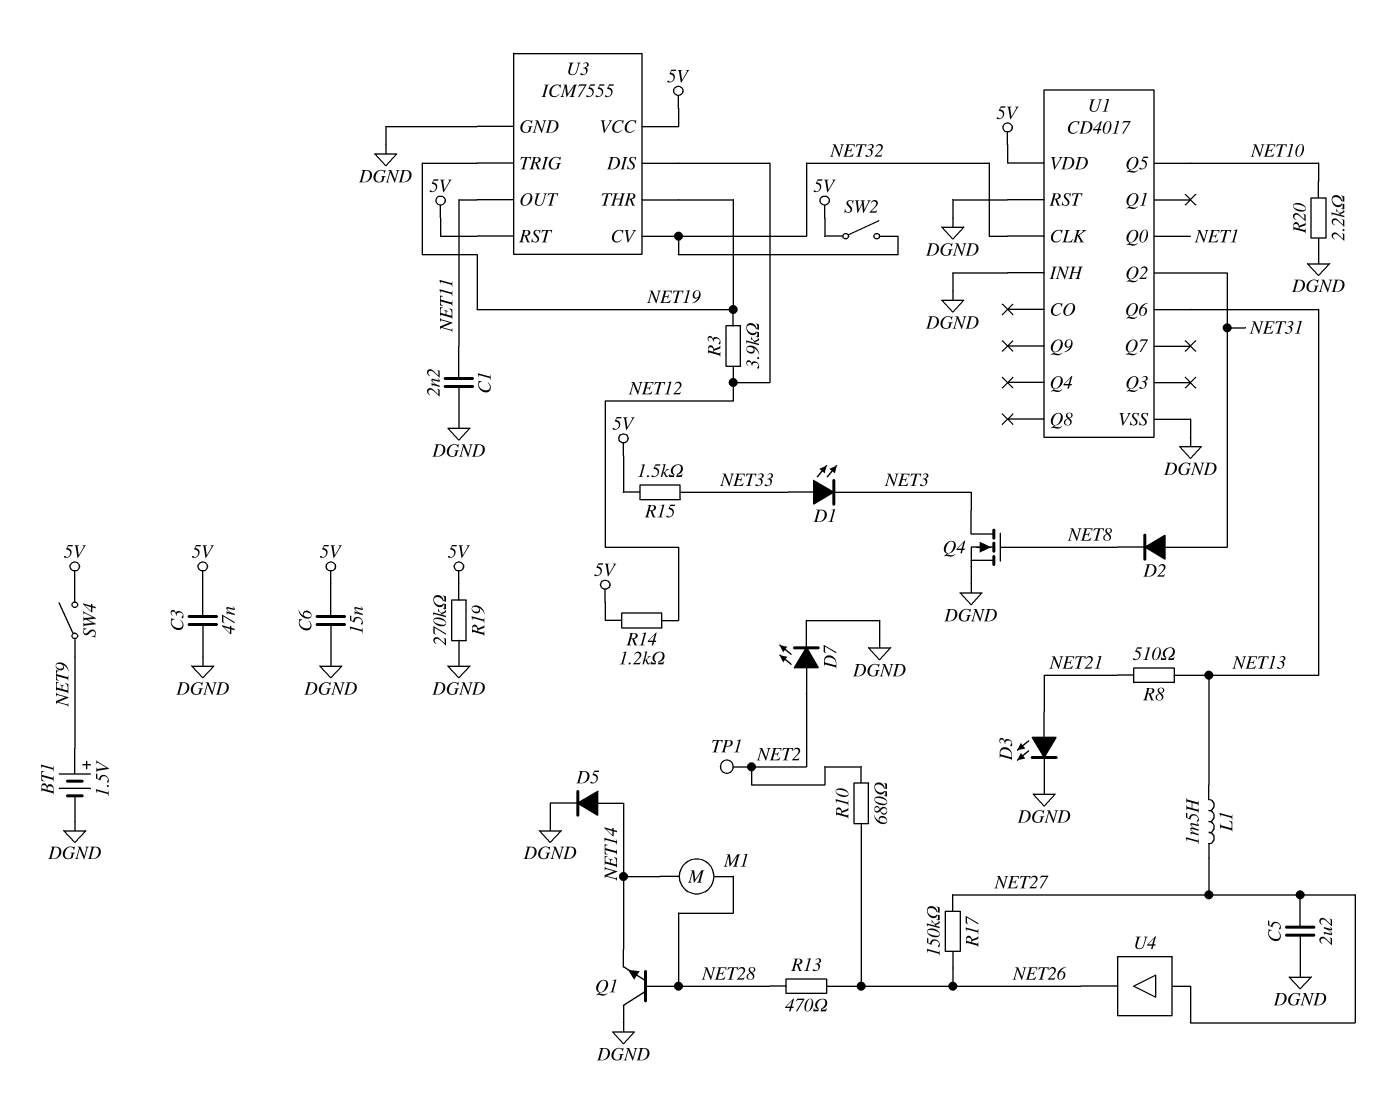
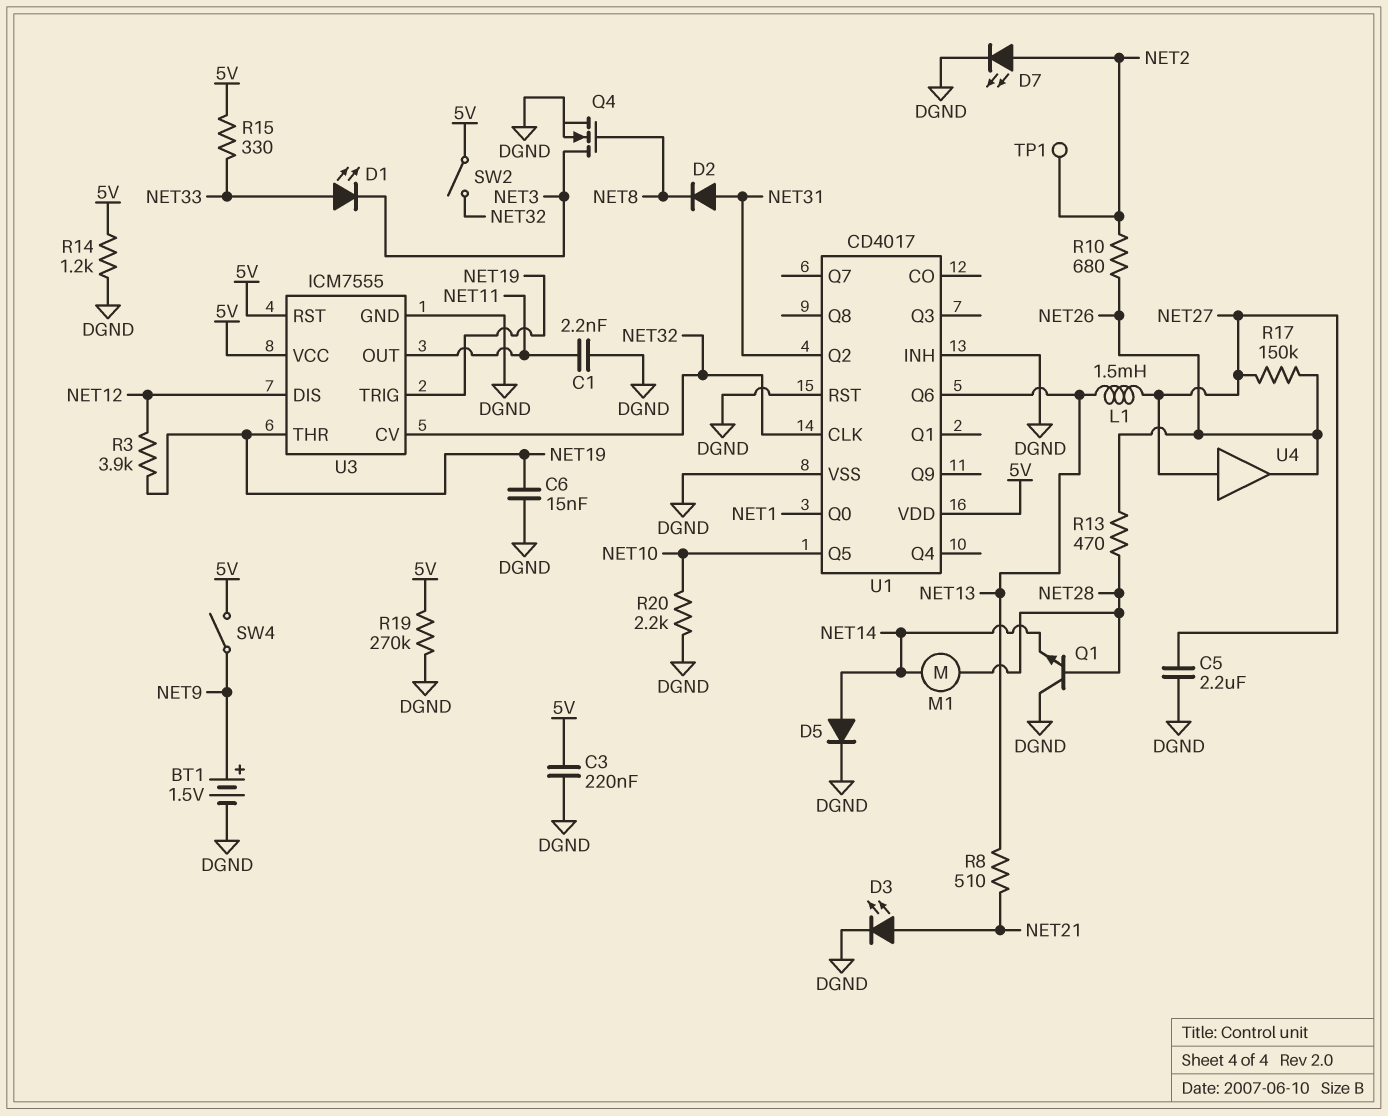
C3: 47nF (5V, DGND) -> 220nF (5V, DGND)
C6: 15nF (5V, DGND) -> 15nF (DGND, NET19)
R14: 1.2k (5V, NET12) -> 1.2k (5V, DGND)
R15: 1.5k (5V, NET33) -> 330 (5V, NET33)

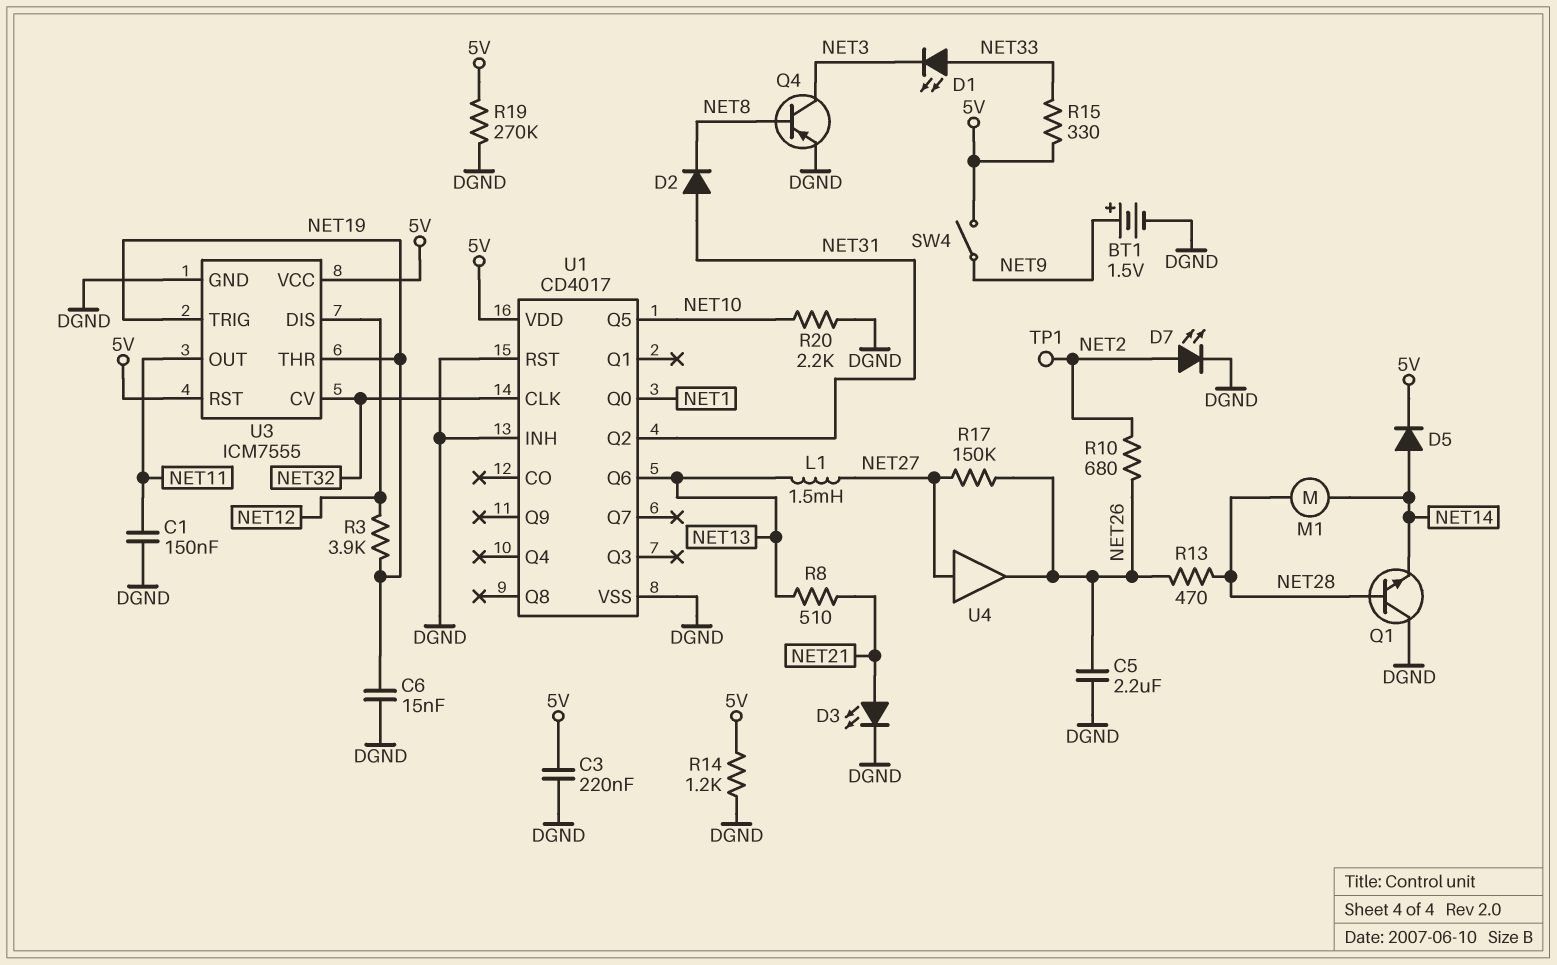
C1: 2.2nF (DGND, NET11) -> 150nF (DGND, NET11)
C5: 2.2uF (DGND, NET27) -> 2.2uF (DGND, NET26)
D5: diode (A NET14, K DGND) -> diode (A NET14, K 5V)
Q4: NMOS (G NET8, D NET3, S DGND) -> PNP (B NET8, C NET3, E DGND)
SW2: switch (5V, NET32) -> none

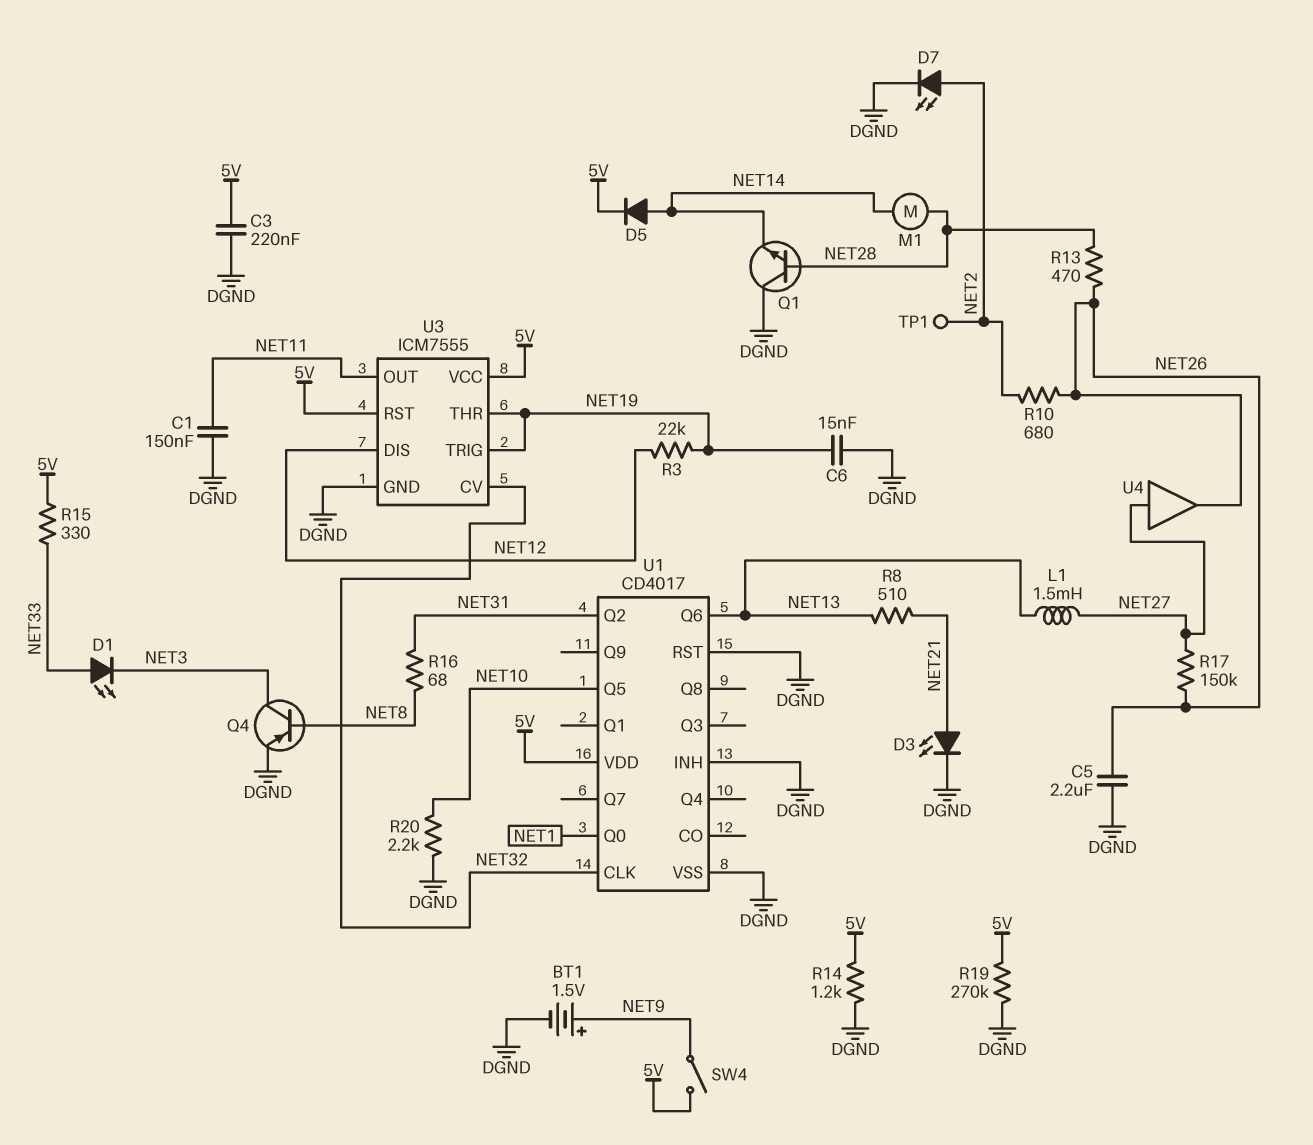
D2: diode (A NET31, K NET8) -> none
R3: 3.9k (NET12, NET19) -> 22k (NET12, NET19)
R16: none -> 68 (NET8, NET31)

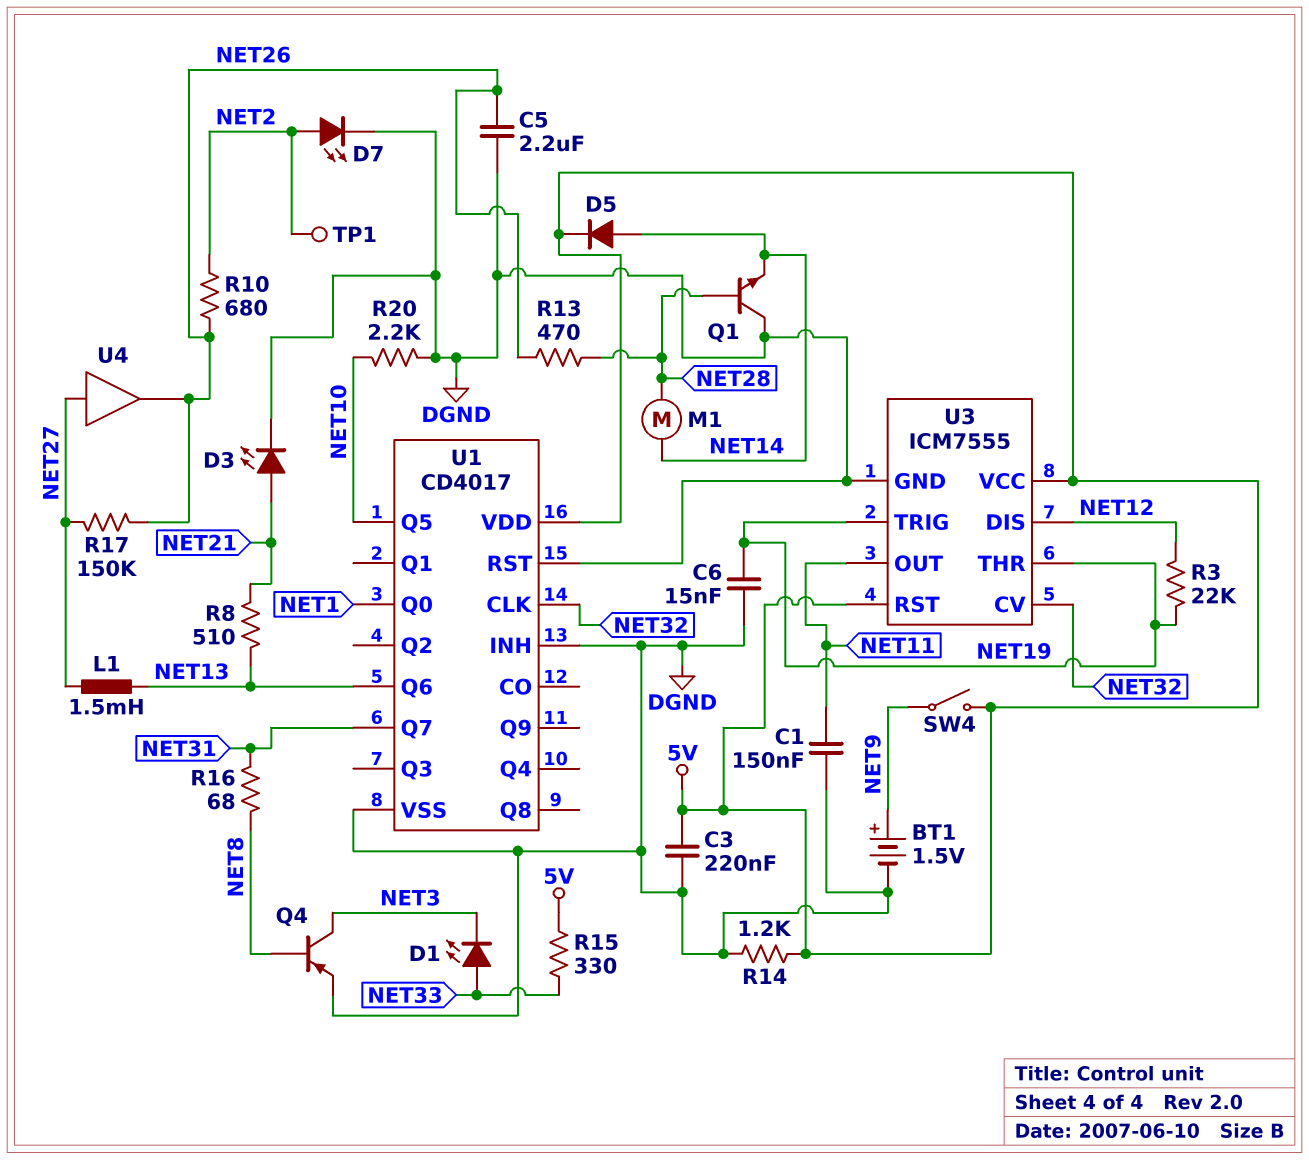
R19: 270k (5V, DGND) -> none
U1 pin Q2: NET31 -> none
U1 pin Q7: none -> NET31

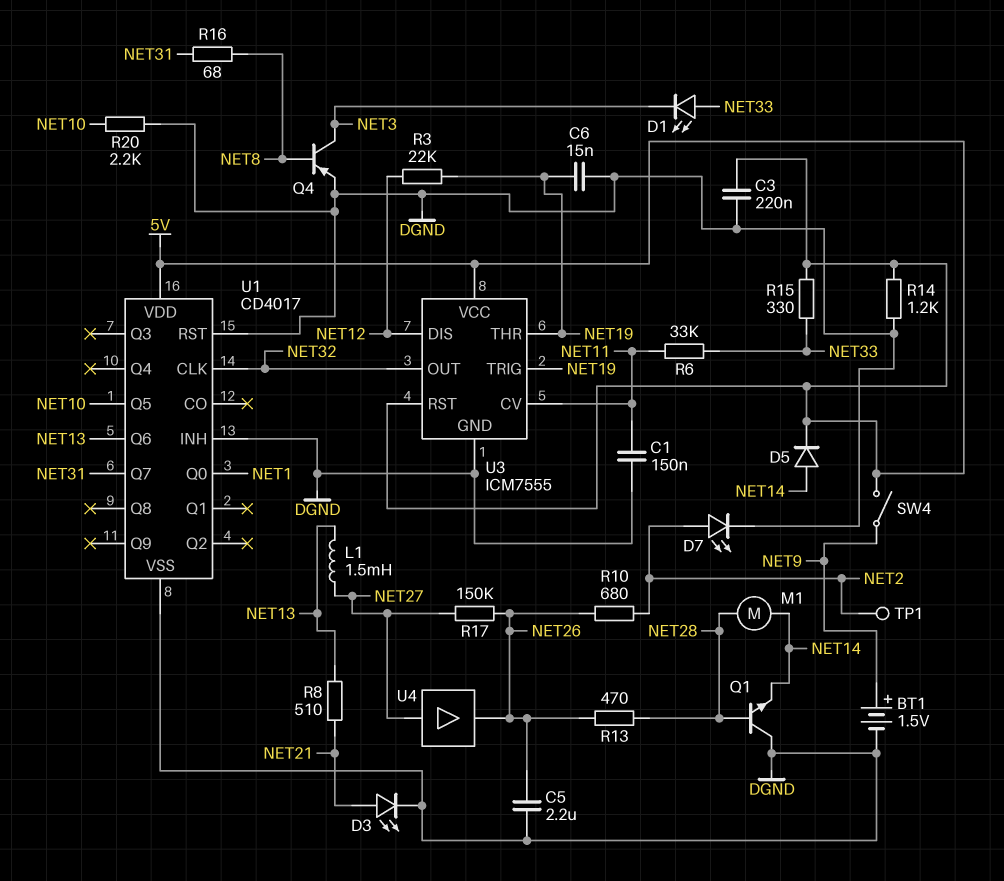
R6: none -> 33k (NET11, NET33)
U3 pin CV: NET32 -> NET11
U3 pin OUT: NET11 -> NET32

